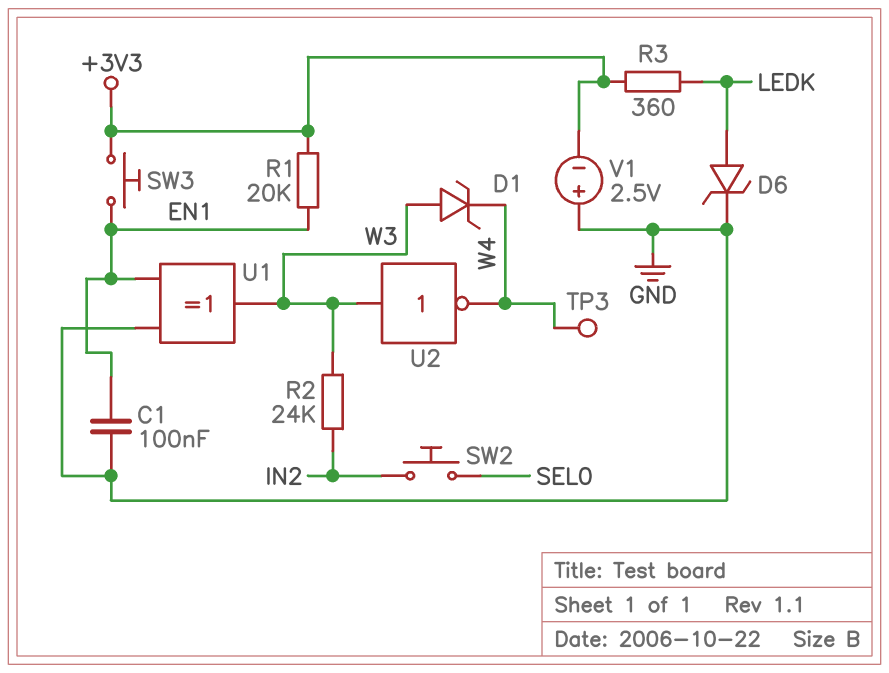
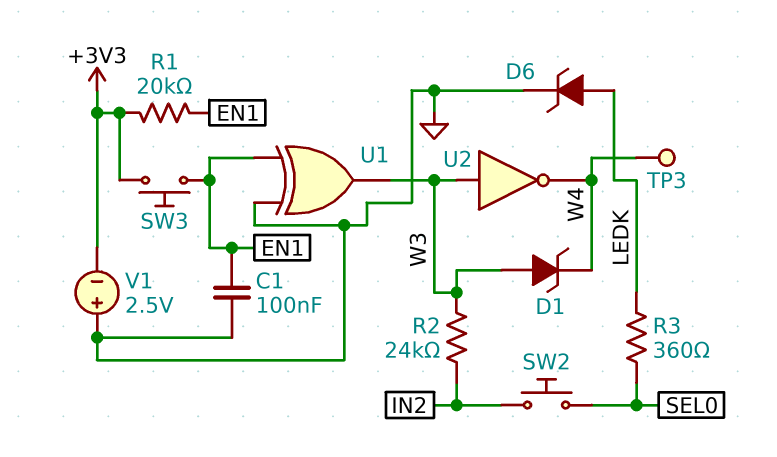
R3: 360 (+3V3, LEDK) -> 360 (LEDK, SEL0)

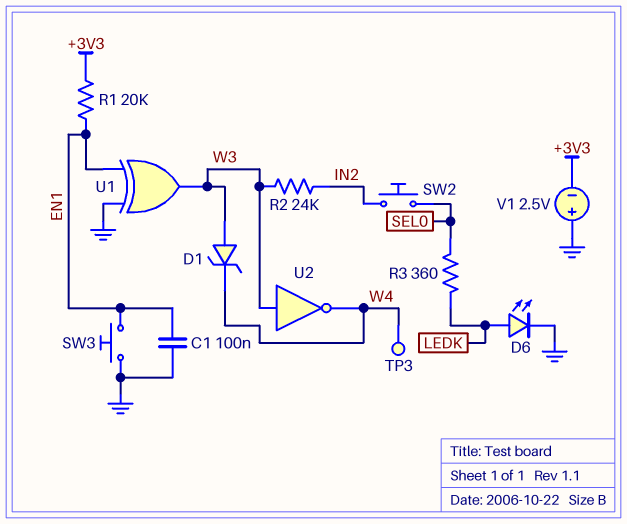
D6: zener (A LEDK, K GND) -> LED (A LEDK, K GND)
SW3: button (+3V3, EN1) -> button (EN1, GND)

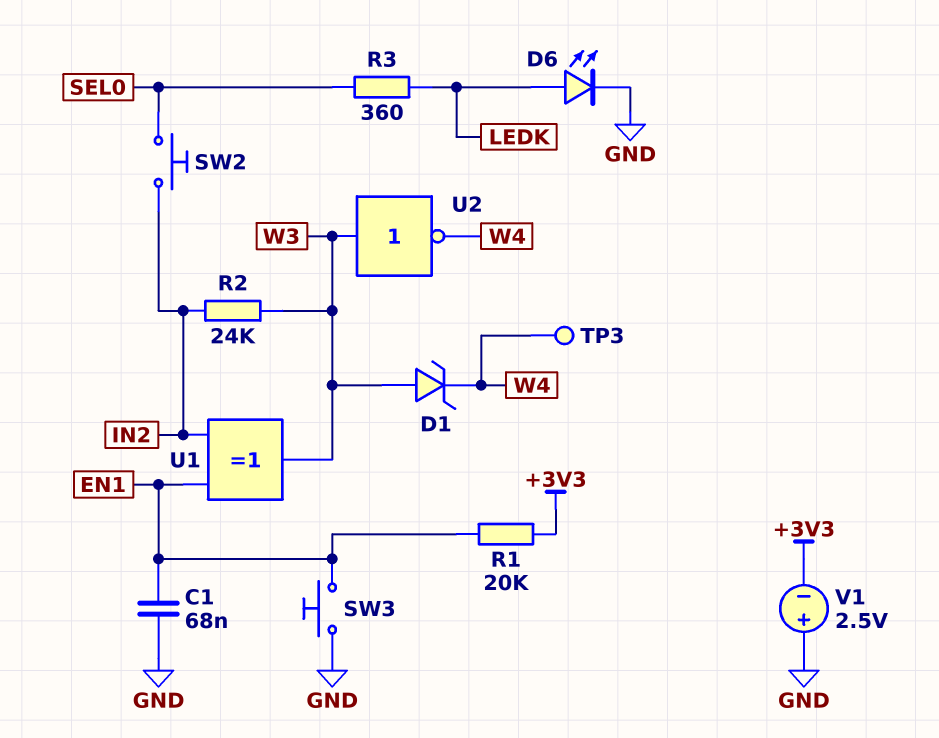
C1: 100nF (EN1, GND) -> 68nF (EN1, GND)
U1: XOR (in EN1, in GND, out W3) -> XOR (in EN1, in IN2, out W3)

